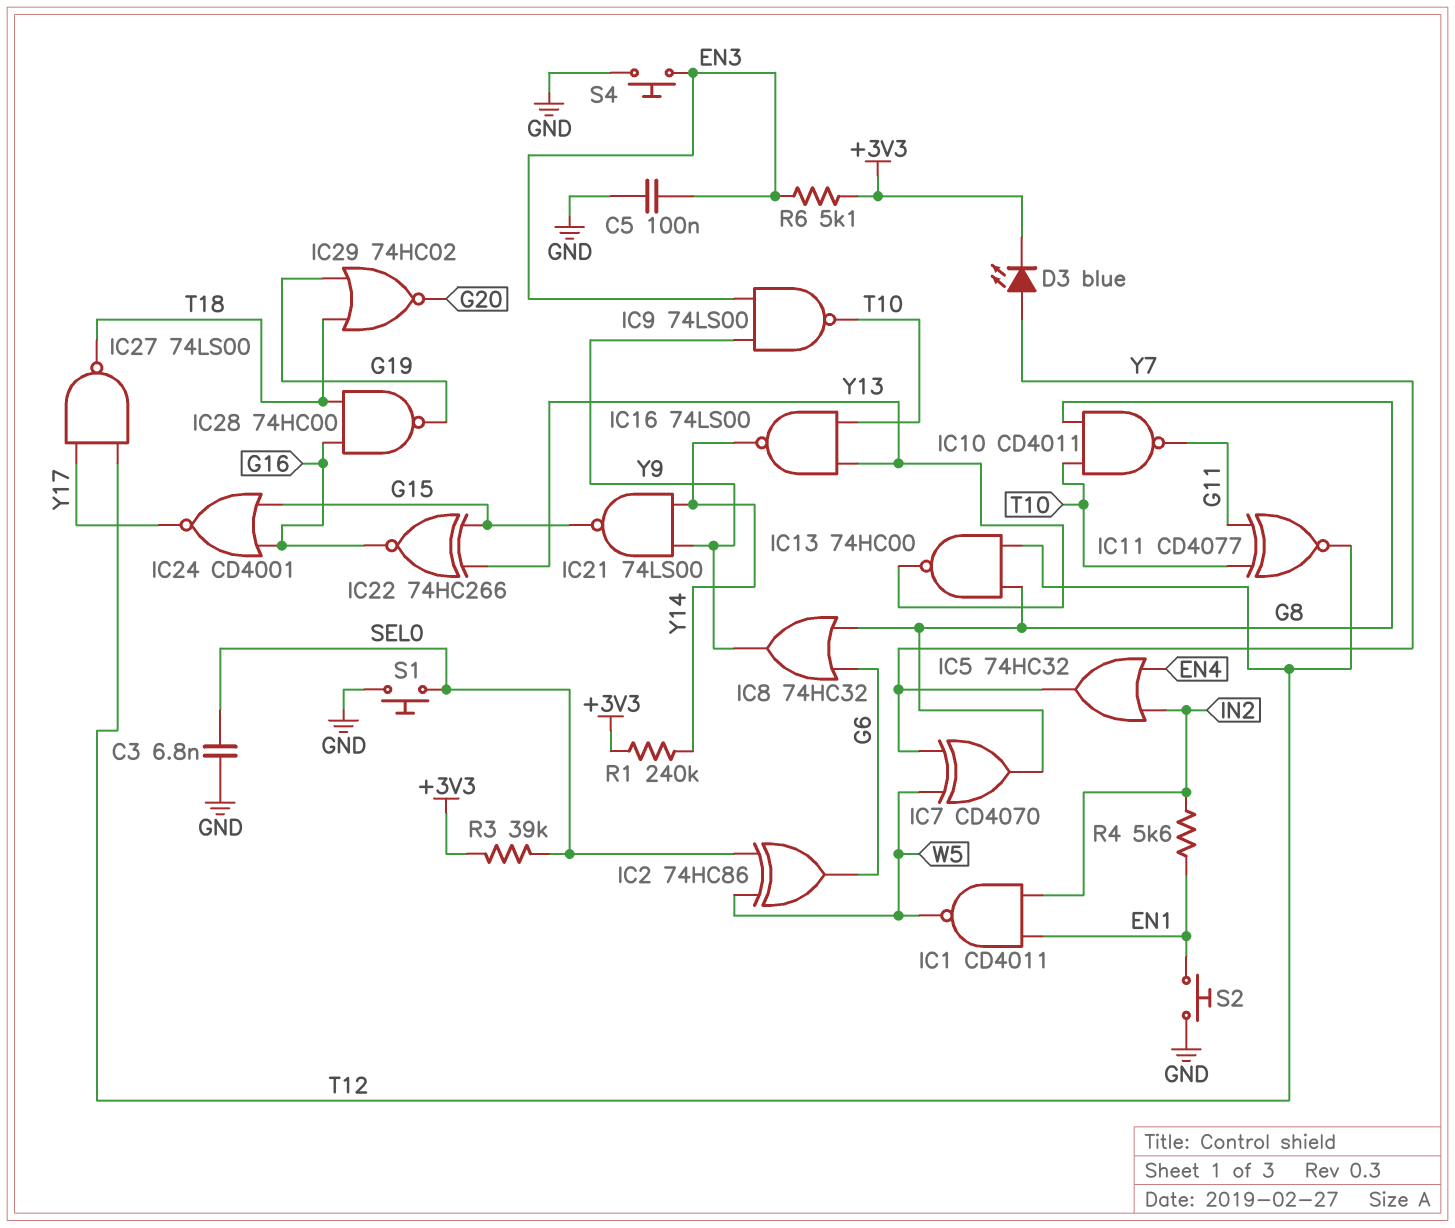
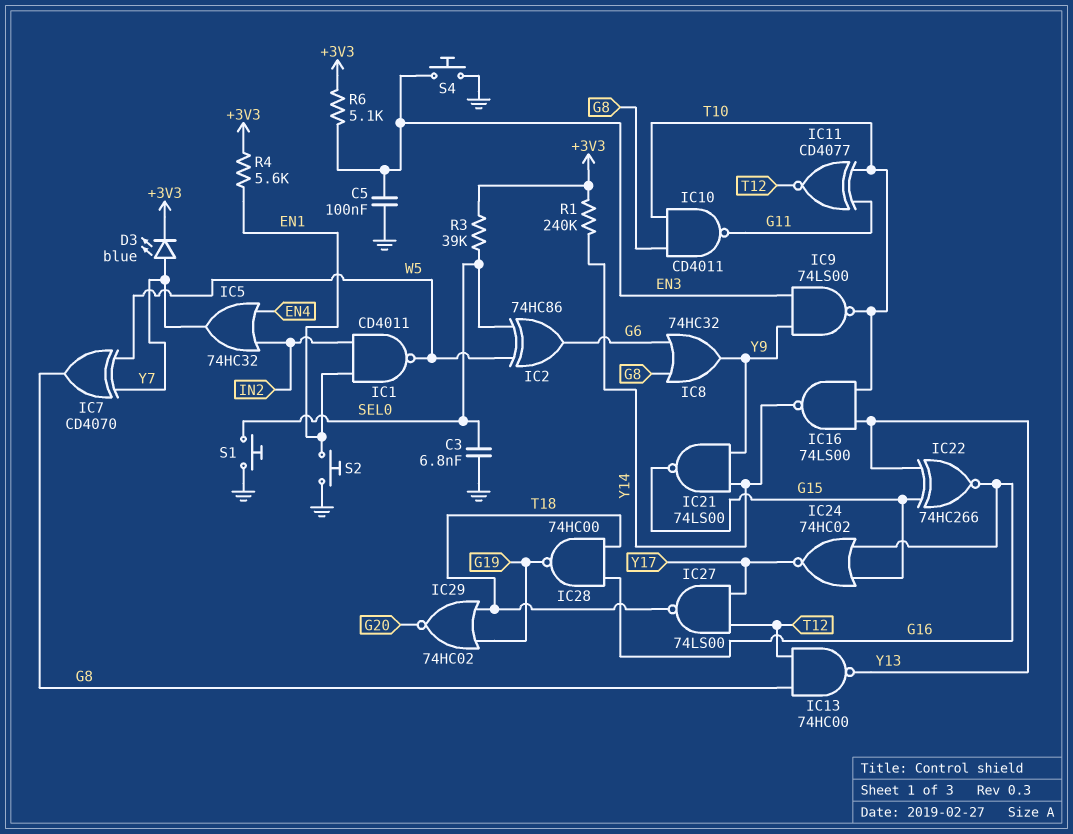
IC24: NOR CD4001 (in G15, in G16, out Y17) -> NOR 74HC02 (in G15, in G16, out Y17)
R4: 5.6k (EN1, IN2) -> 5.6k (+3V3, EN1)

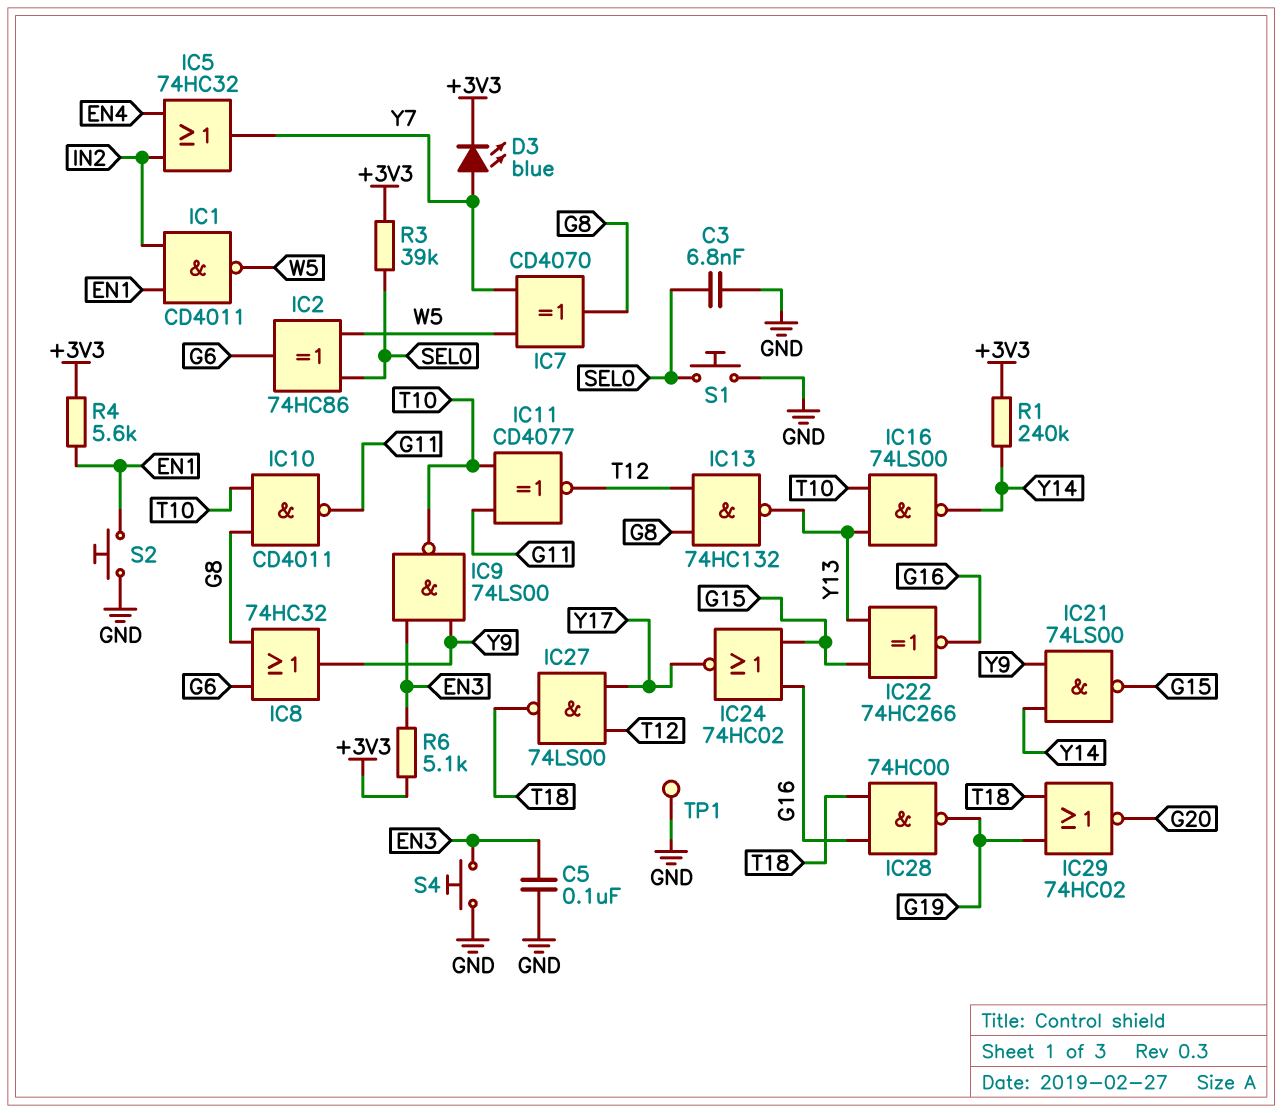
IC13: NAND 74HC00 (in G8, in T12, out Y13) -> NAND 74HC132 (in G8, in T12, out Y13)
TP1: none -> test point (GND)

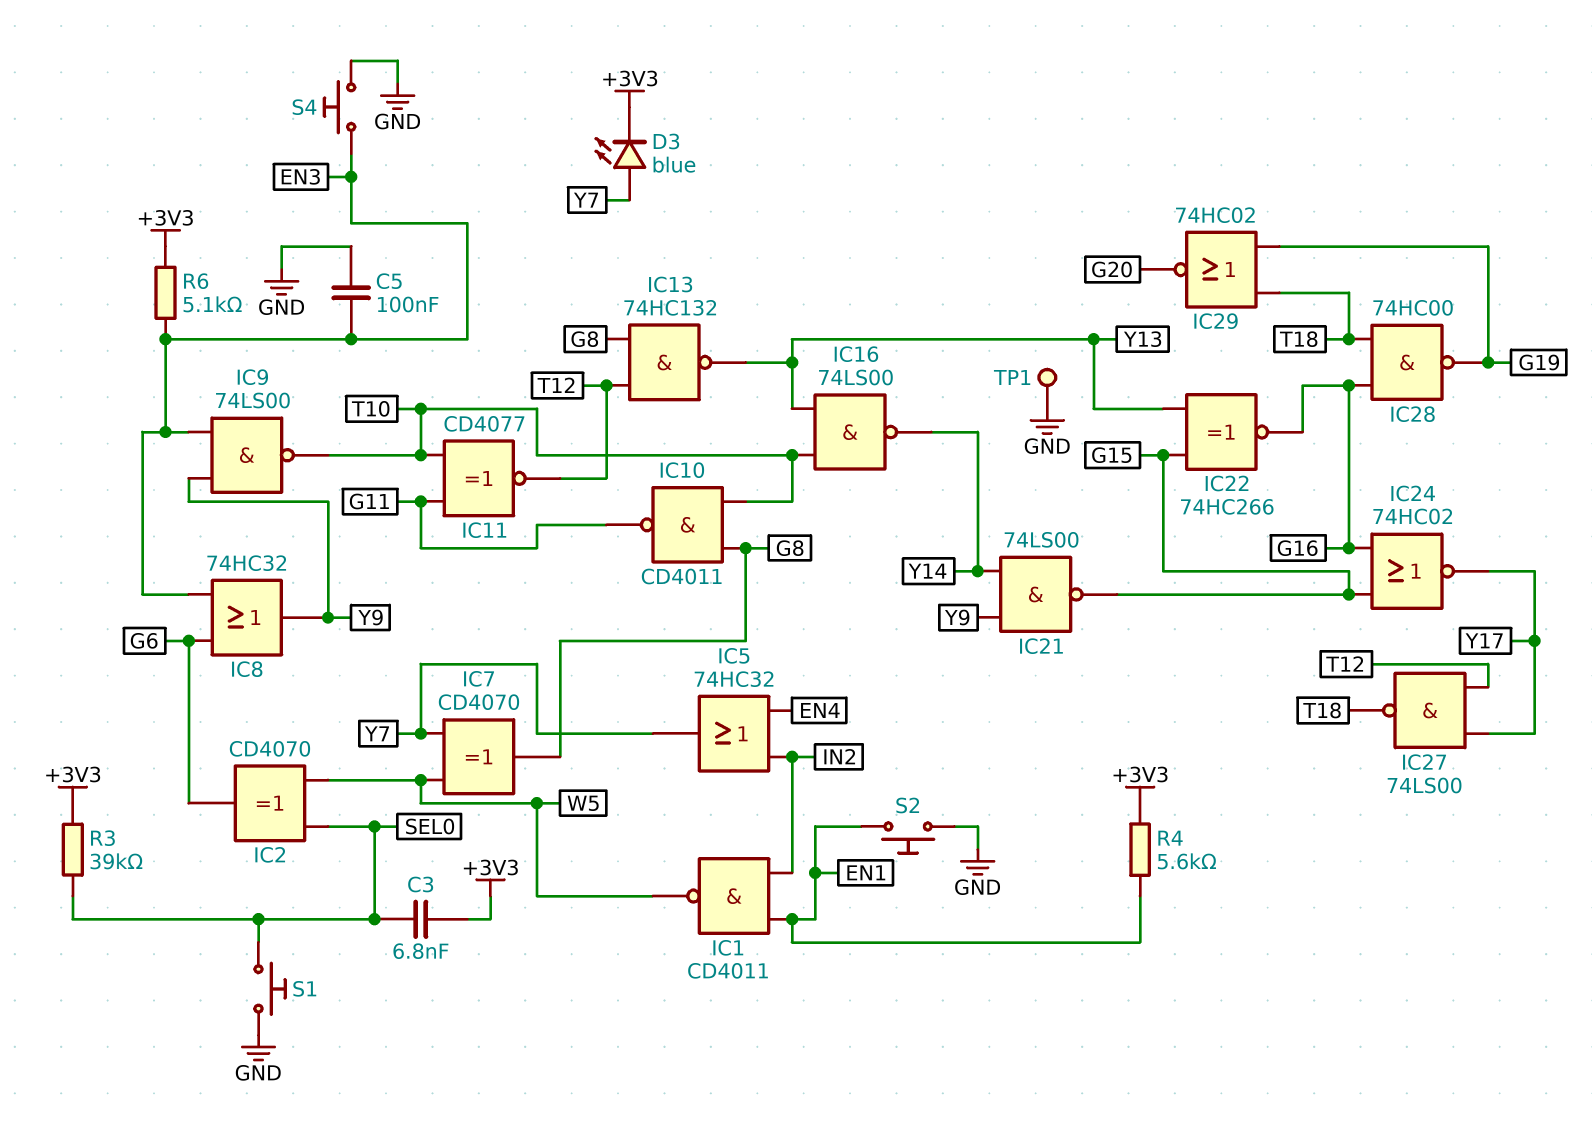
C3: 6.8nF (GND, SEL0) -> 6.8nF (+3V3, SEL0)
IC2: XOR 74HC86 (in SEL0, in W5, out G6) -> XOR CD4070 (in SEL0, in W5, out G6)
IC8: OR 74HC32 (in G6, in G8, out Y9) -> OR 74HC32 (in EN3, in G6, out Y9)
R1: 240k (+3V3, Y14) -> none

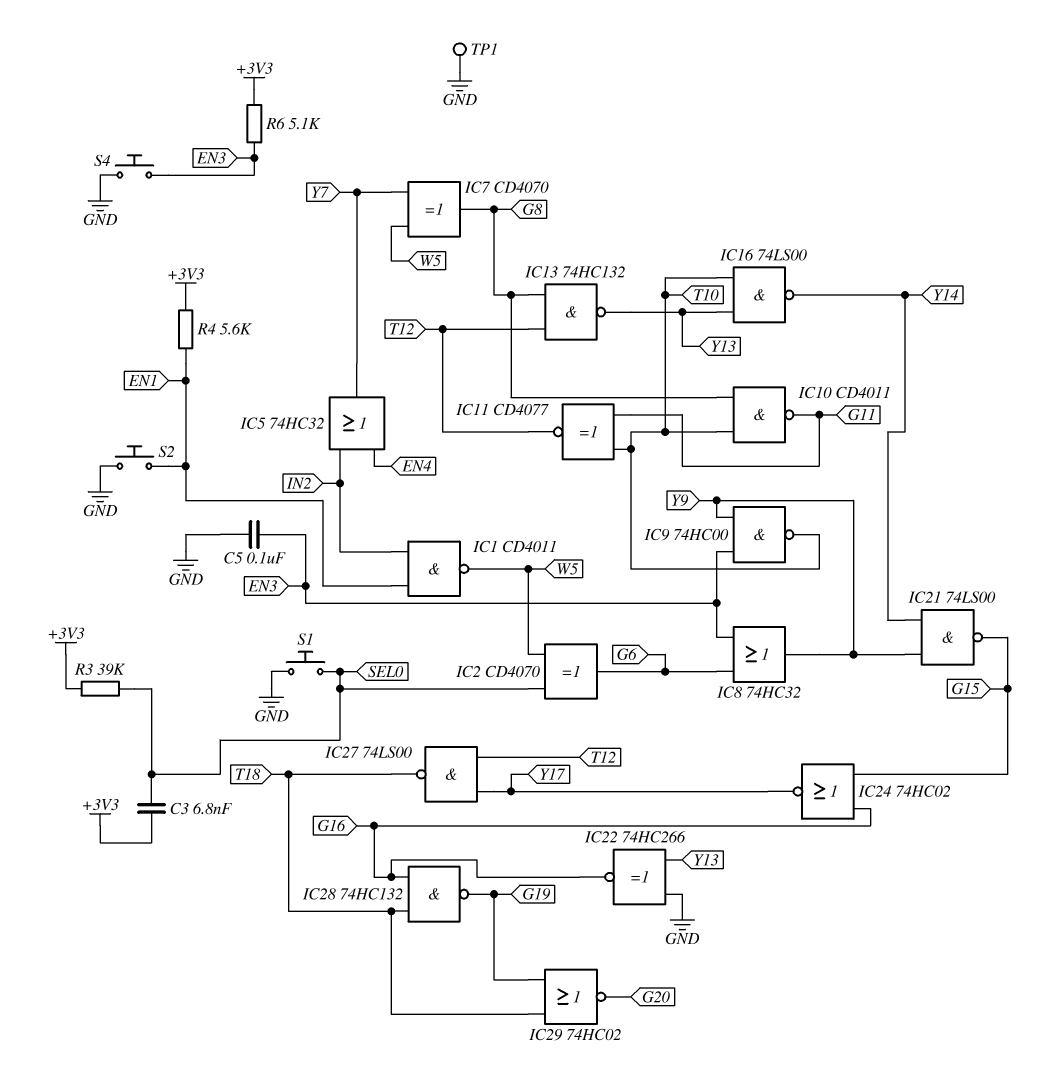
D3: LED blue (A Y7, K +3V3) -> none
IC9: NAND 74LS00 (in EN3, in Y9, out T10) -> NAND 74HC00 (in EN3, in Y9, out T10)
IC22: XNOR 74HC266 (in G15, in Y13, out G16) -> XNOR 74HC266 (in GND, in Y13, out G16)
IC28: NAND 74HC00 (in G16, in T18, out G19) -> NAND 74HC132 (in G16, in T18, out G19)

